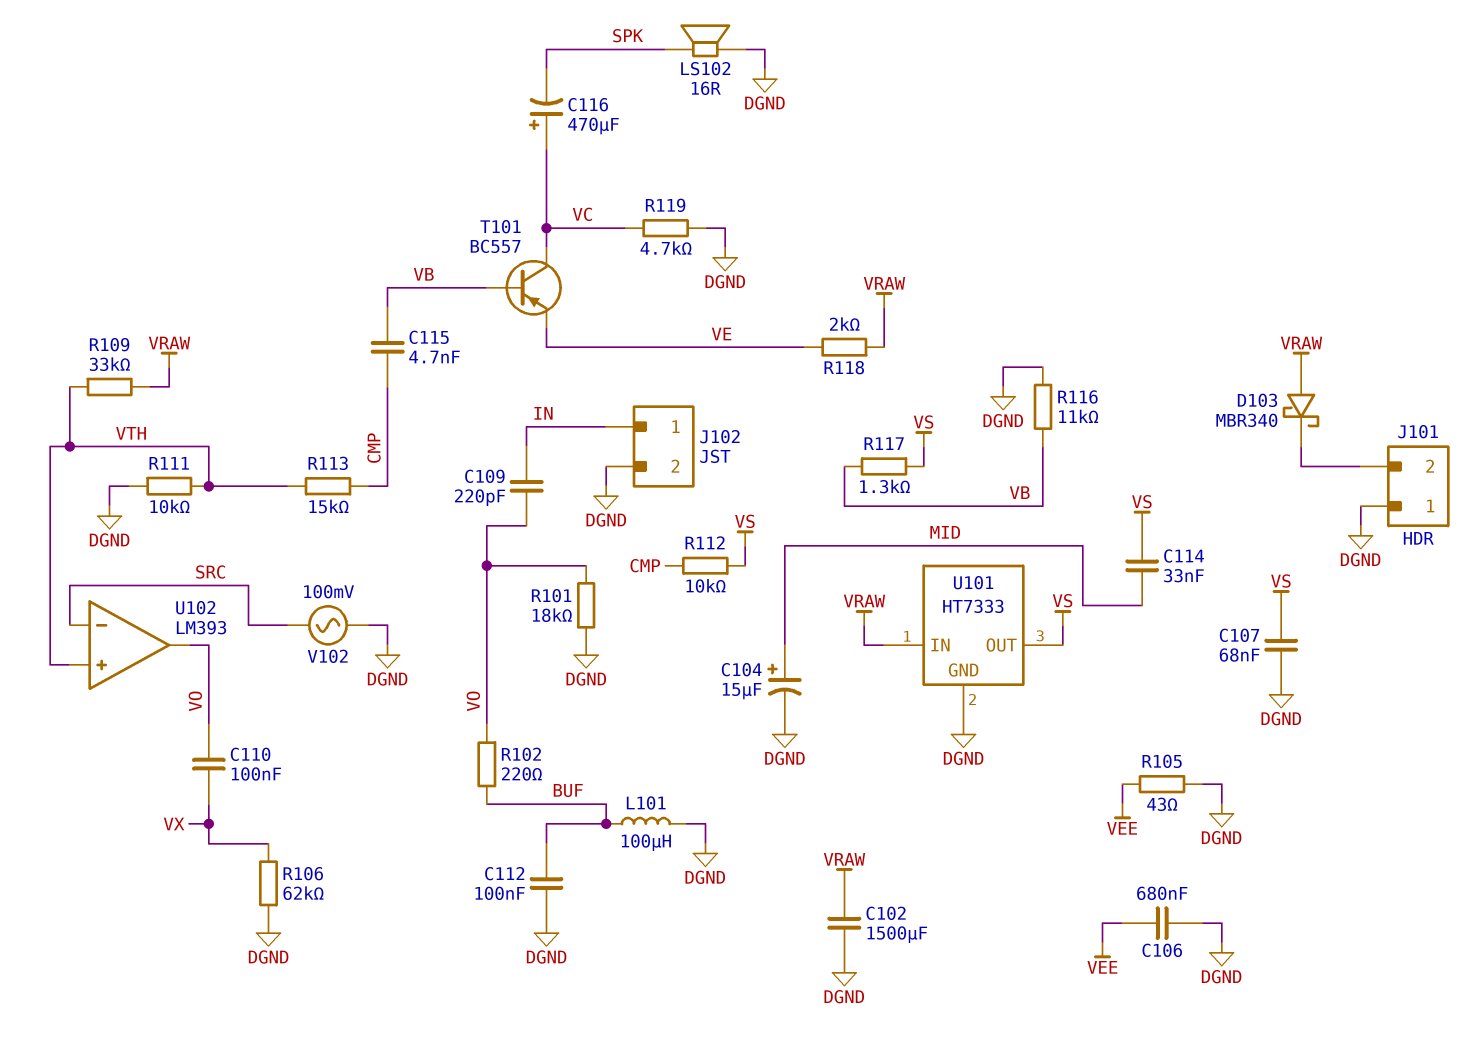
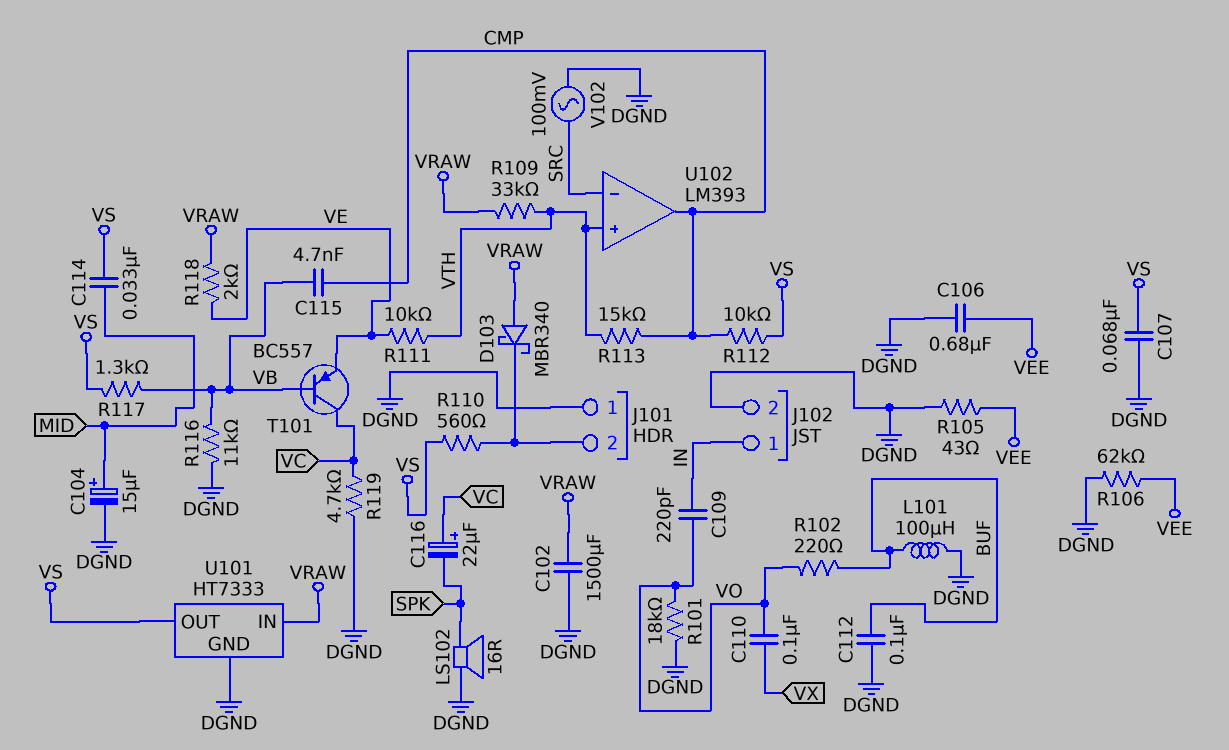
C116: 470uF (plus VC, minus SPK) -> 22uF (plus VC, minus SPK)
R106: 62k (DGND, VX) -> 62k (DGND, VEE)
R110: none -> 560 (J101/2, VS)
R111: 10k (DGND, VTH) -> 10k (VE, VTH)
U102 pin out: VO -> CMP

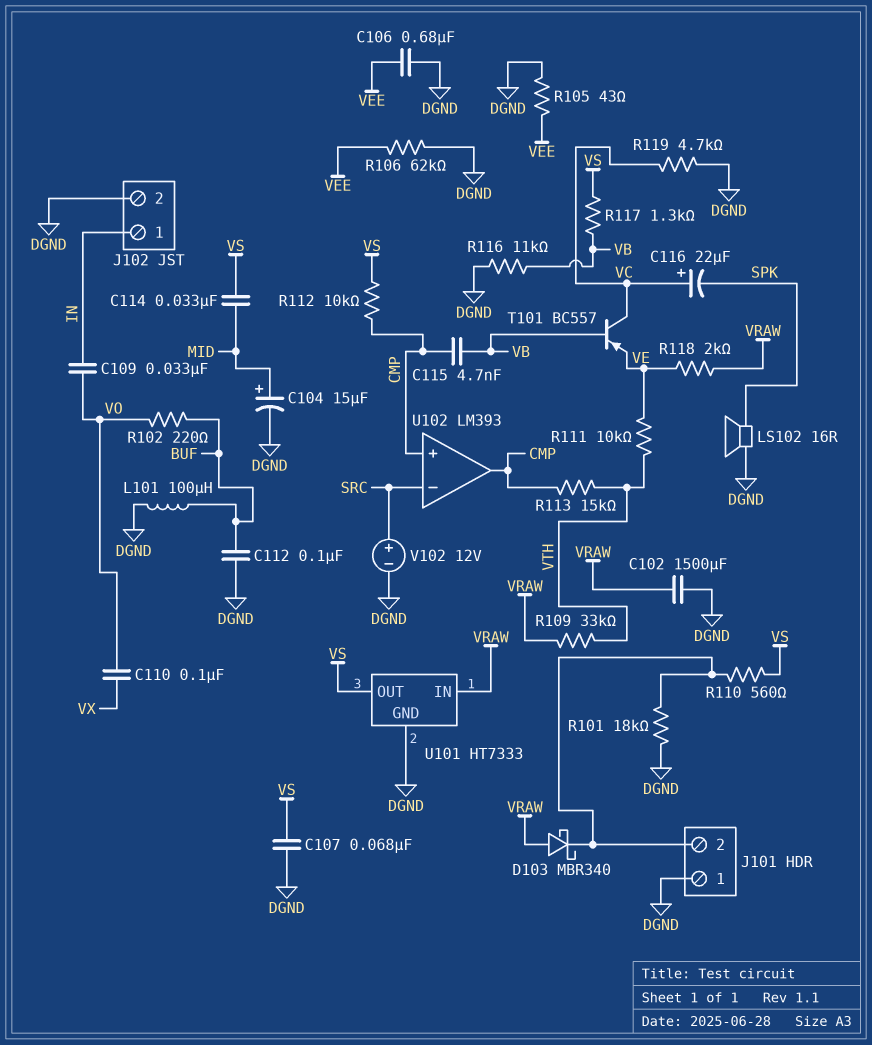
C109: 220pF (IN, VO) -> 33nF (IN, VO)
R101: 18k (DGND, VO) -> 18k (DGND, J101/2)
U102 pin in+: VTH -> CMP
V102: AC 100mV (DGND, SRC) -> 12V (plus SRC, minus DGND)

